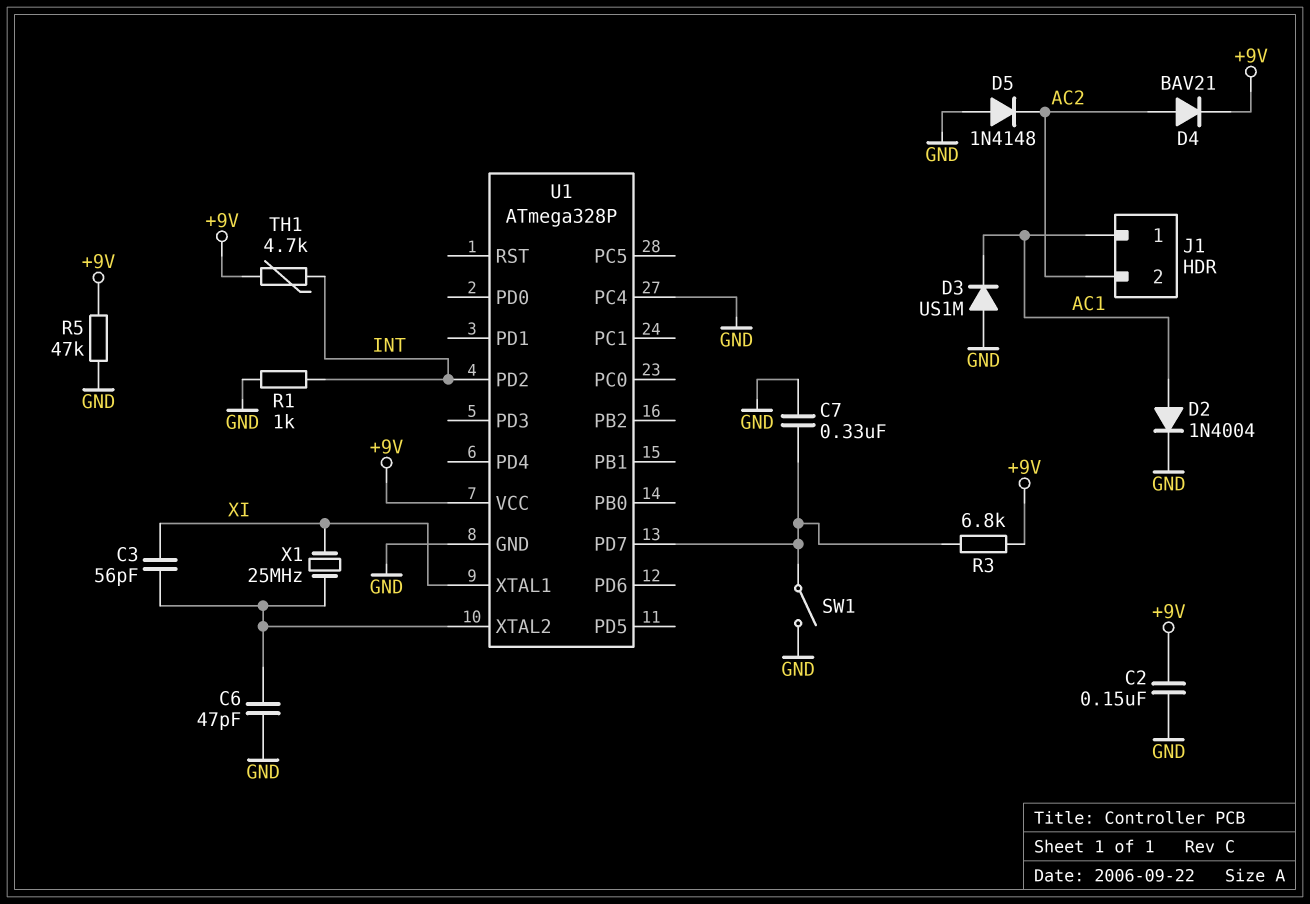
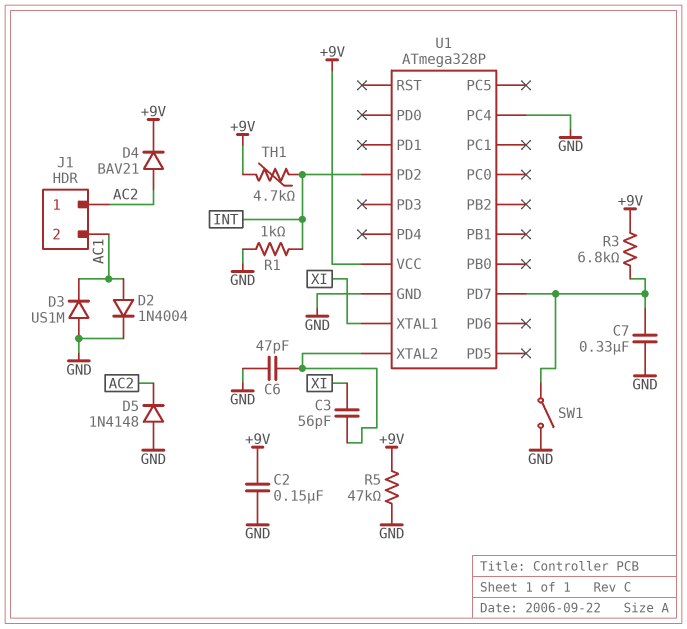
J1 pin 1: AC1 -> AC2
J1 pin 2: AC2 -> AC1
X1: 25MHz (U1/XTAL2, XI) -> none

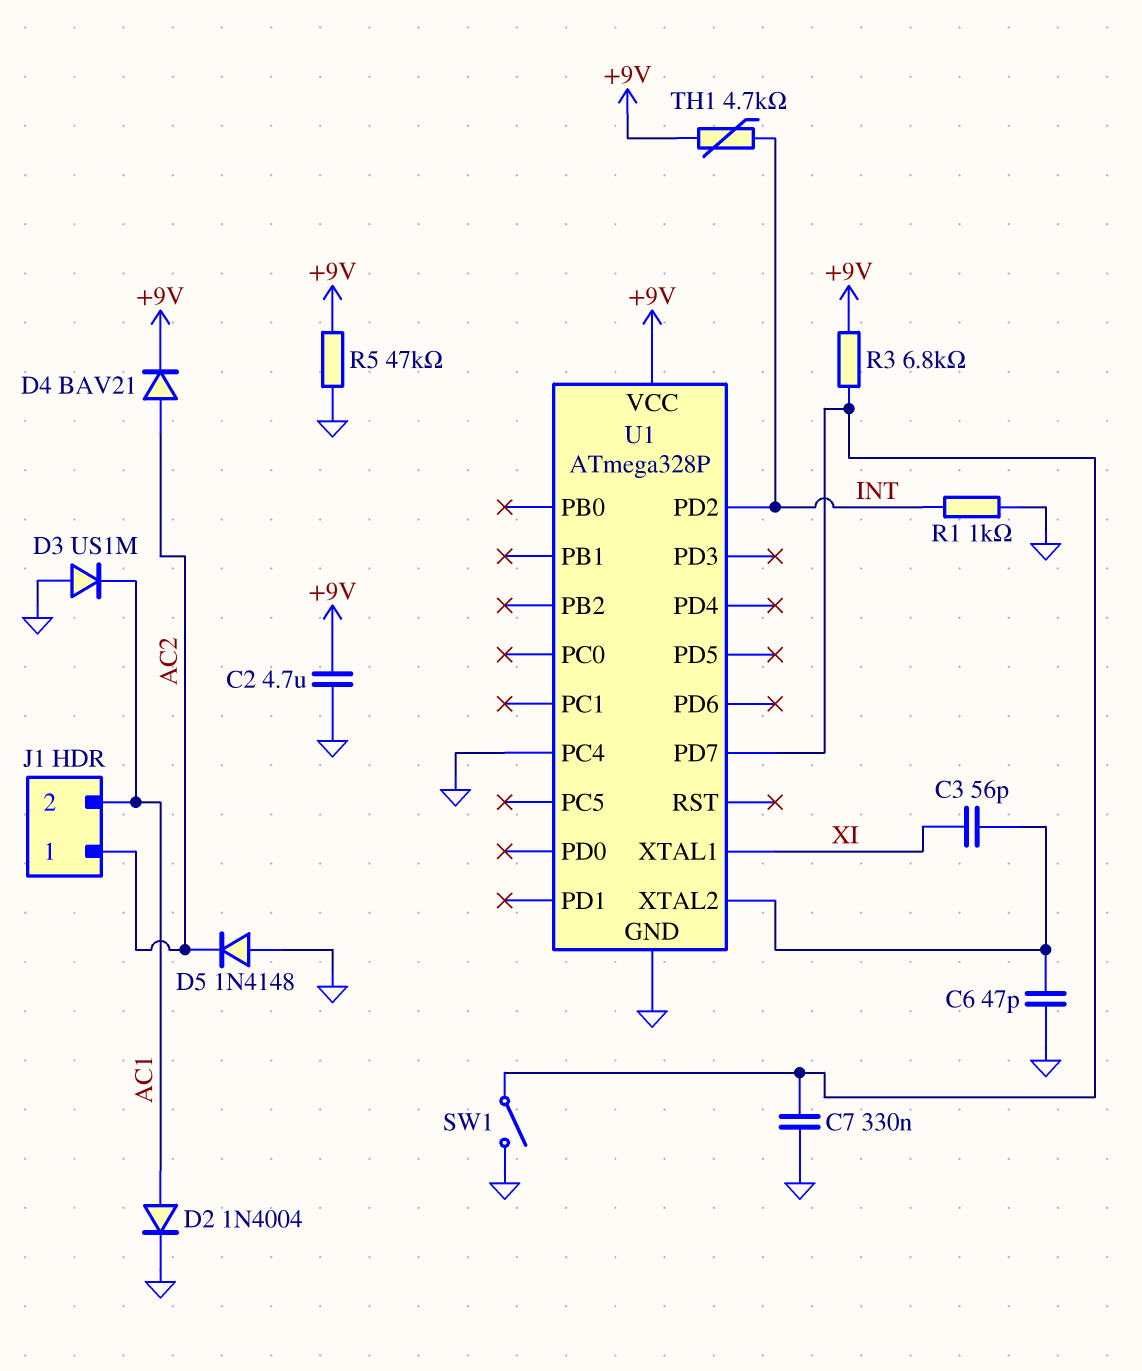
C2: 150nF (+9V, GND) -> 4.7uF (+9V, GND)

